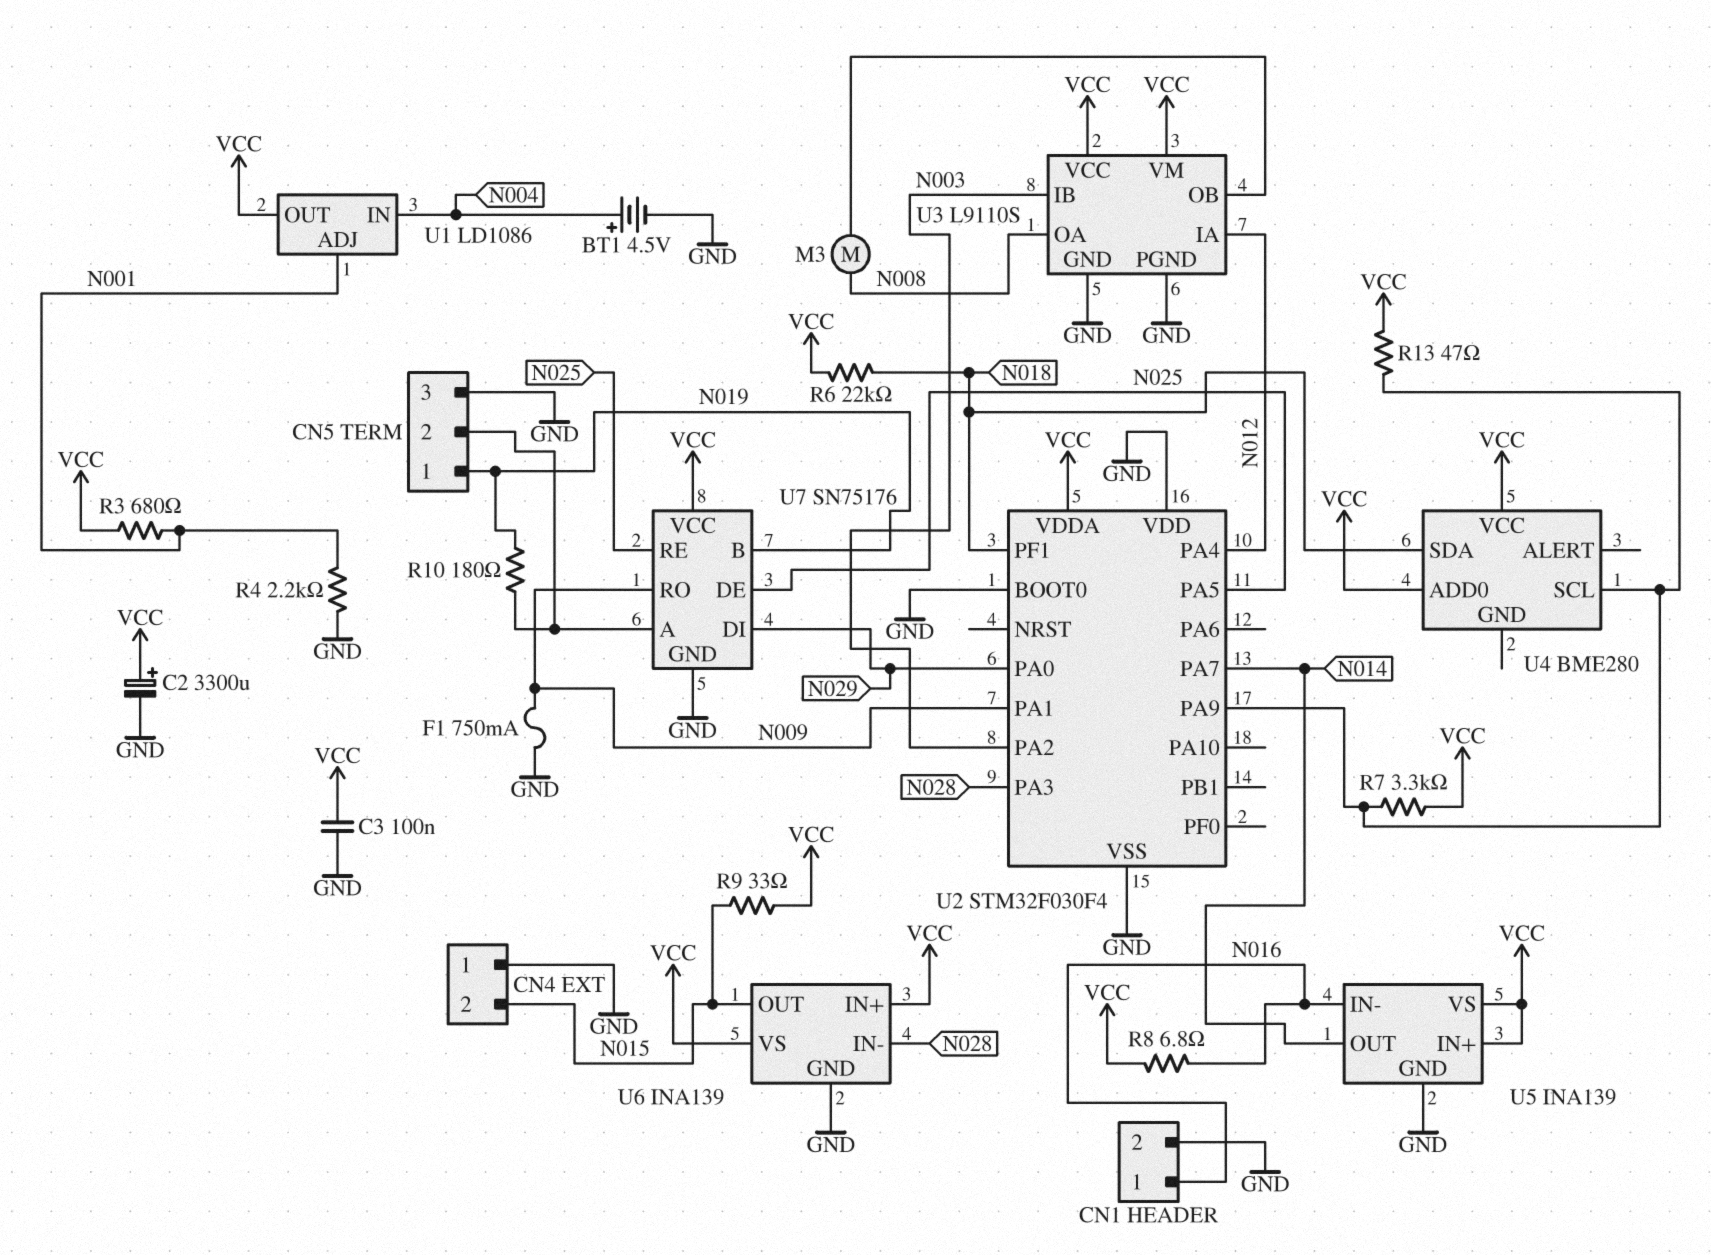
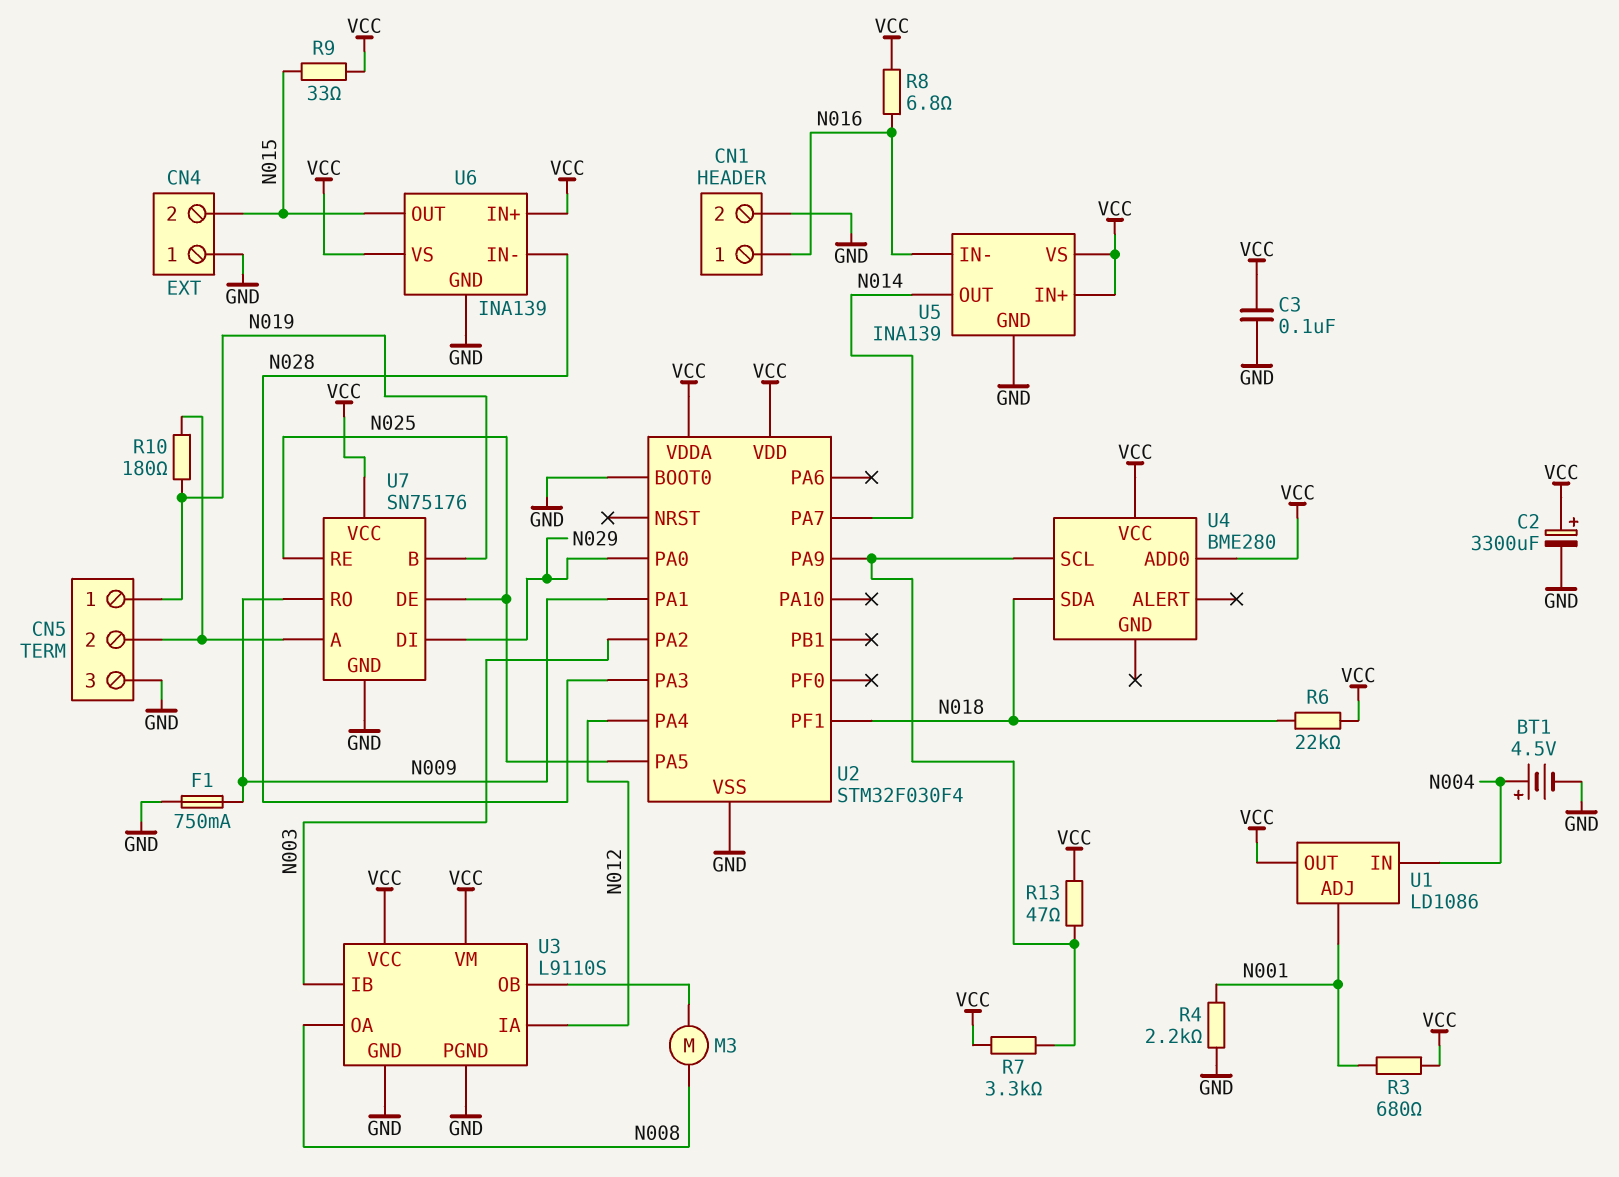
U2 pin VDD: GND -> VCC

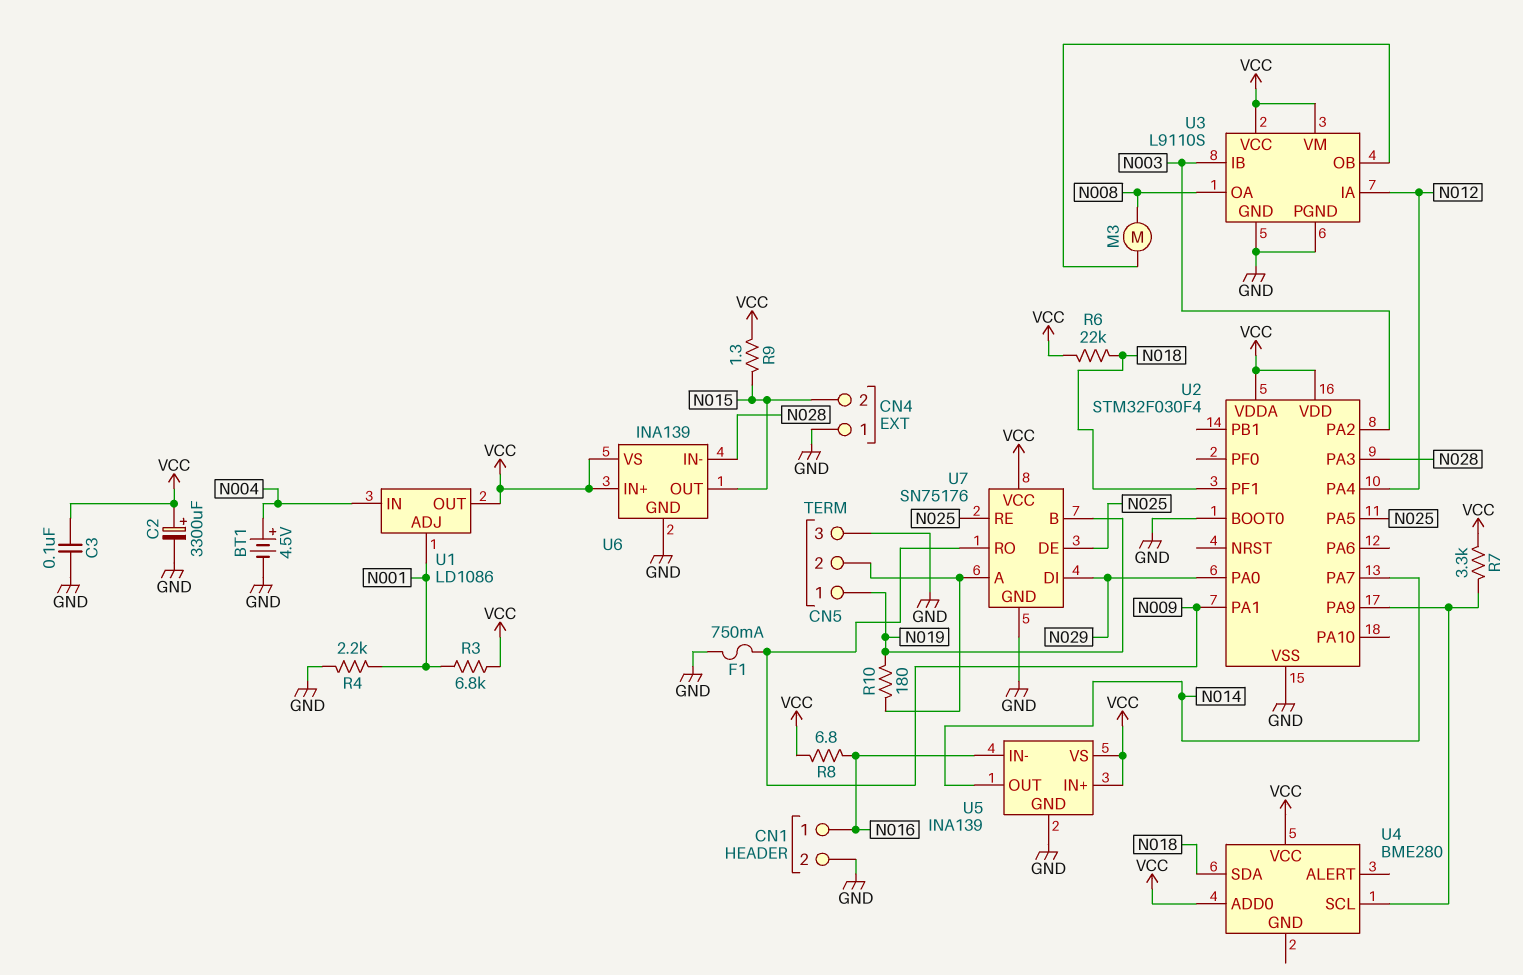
R3: 680 (N001, VCC) -> 6.8k (N001, VCC)
R9: 33 (N015, VCC) -> 1.3 (N015, VCC)
R13: 47 (U2/PA9, VCC) -> none

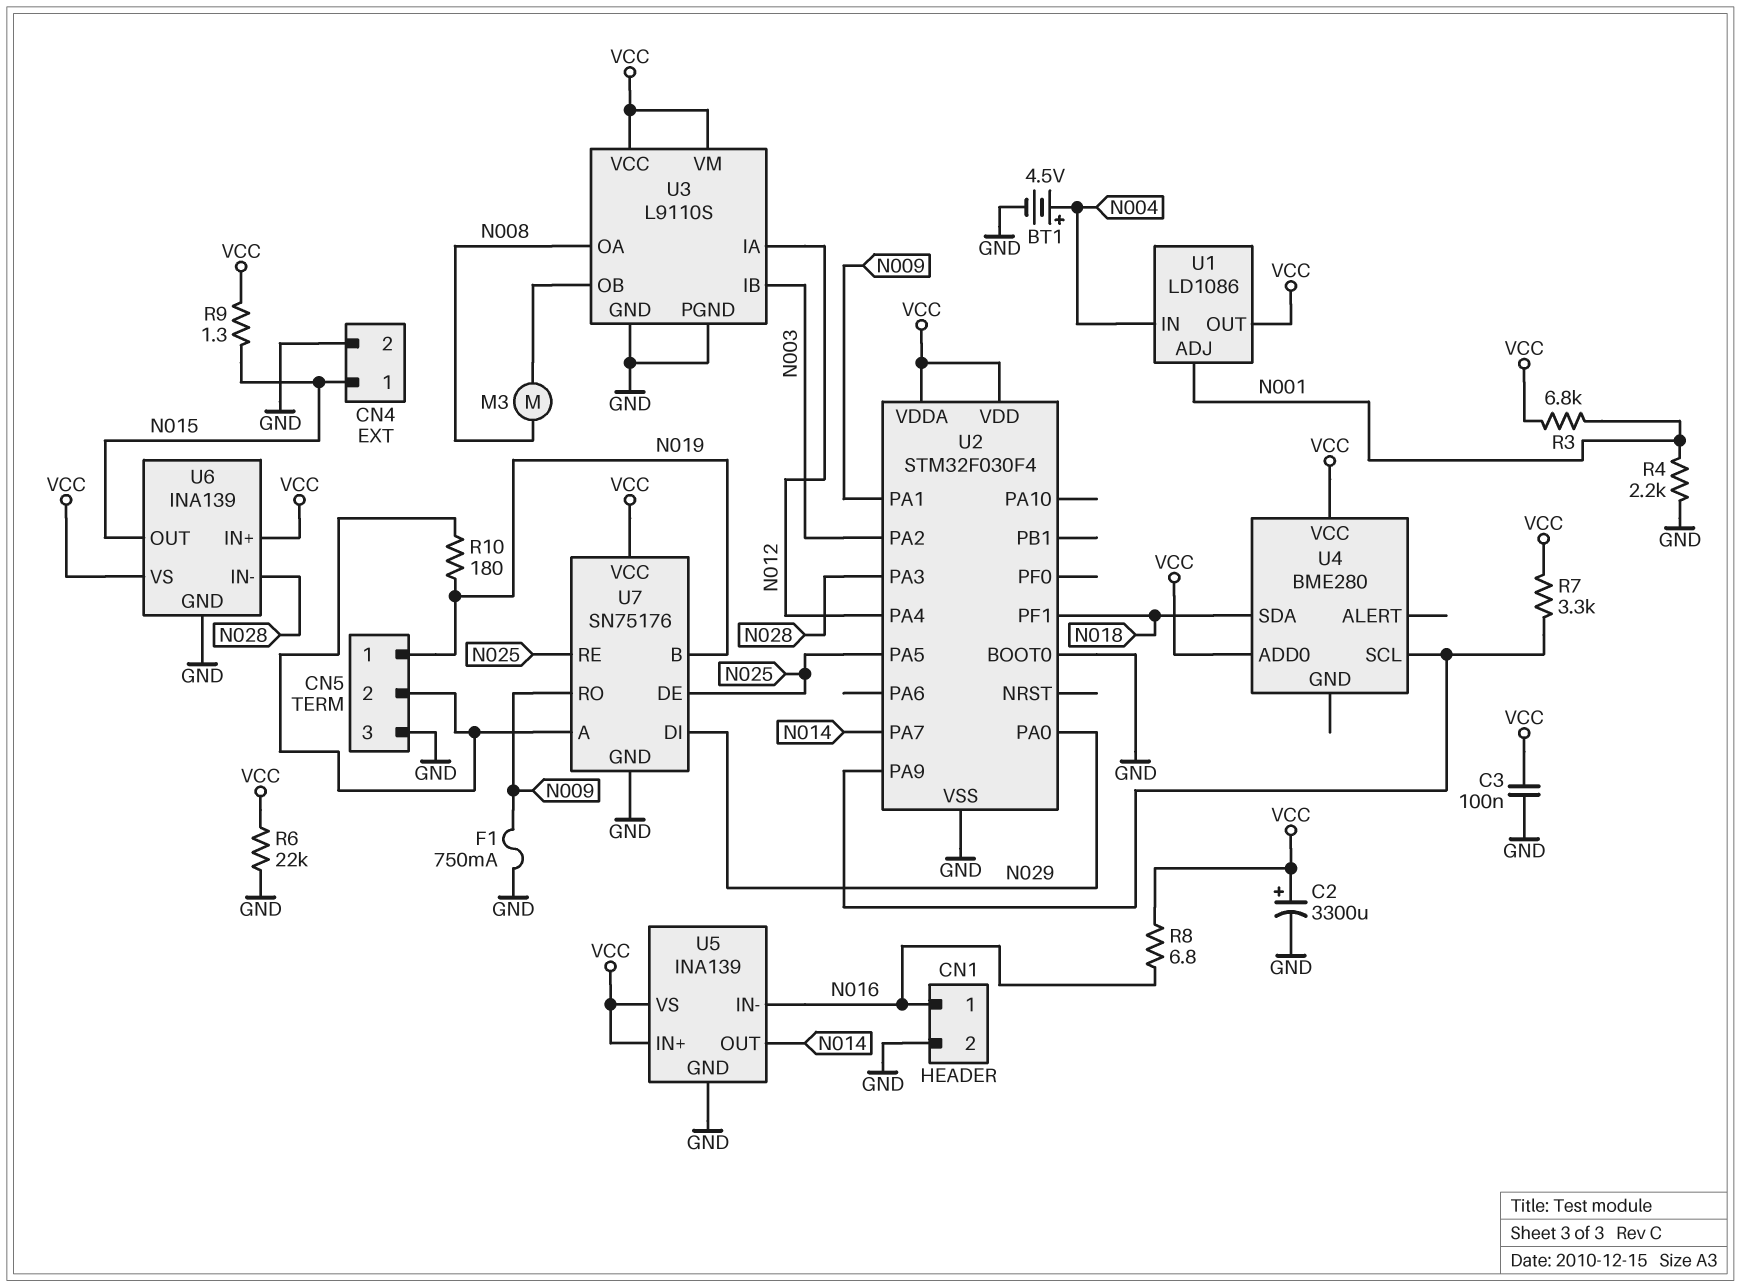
CN4 pin 1: GND -> N015
CN4 pin 2: N015 -> GND
R6: 22k (N018, VCC) -> 22k (GND, VCC)

